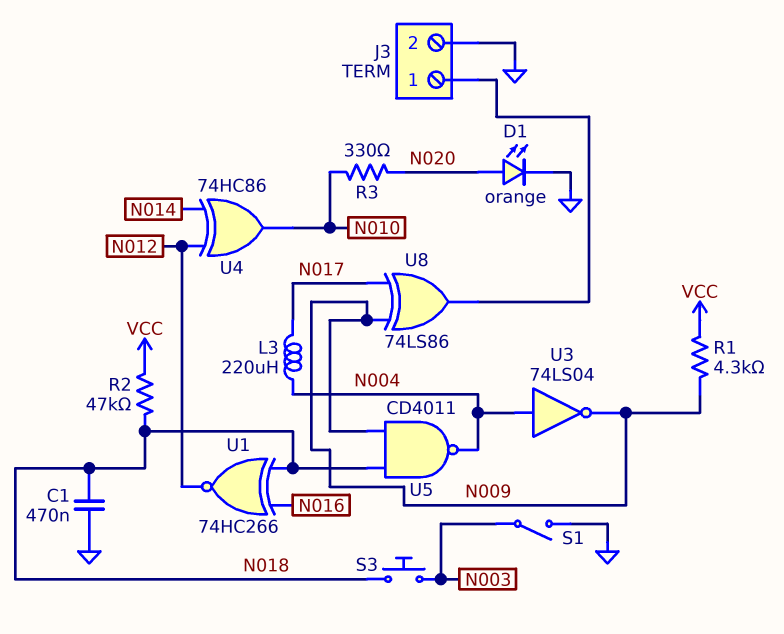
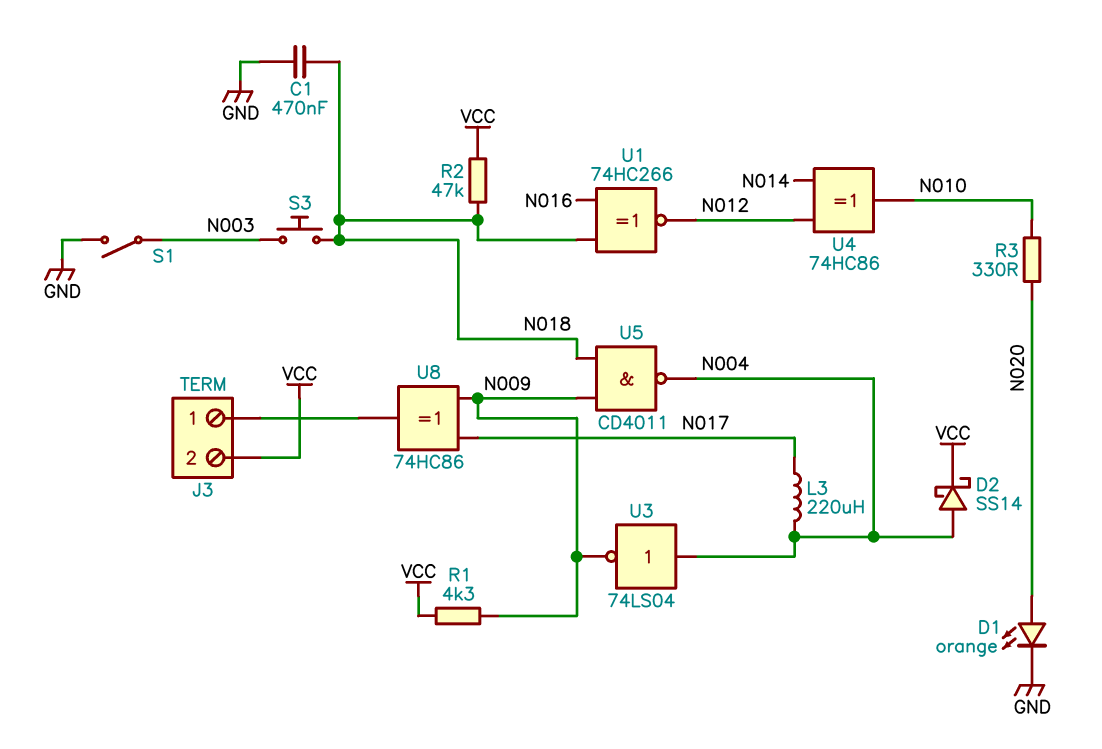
D2: none -> schottky SS14 (A N004, K VCC)
J3 pin 2: GND -> VCC
U8: XOR 74LS86 (in N009, in N017, out J3/1) -> XOR 74HC86 (in N009, in N017, out J3/1)

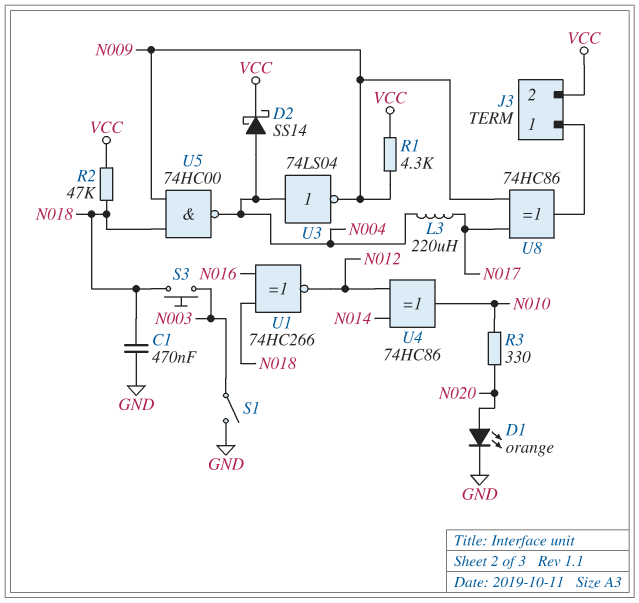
U5: NAND CD4011 (in N009, in N018, out N004) -> NAND 74HC00 (in N009, in N018, out N004)

